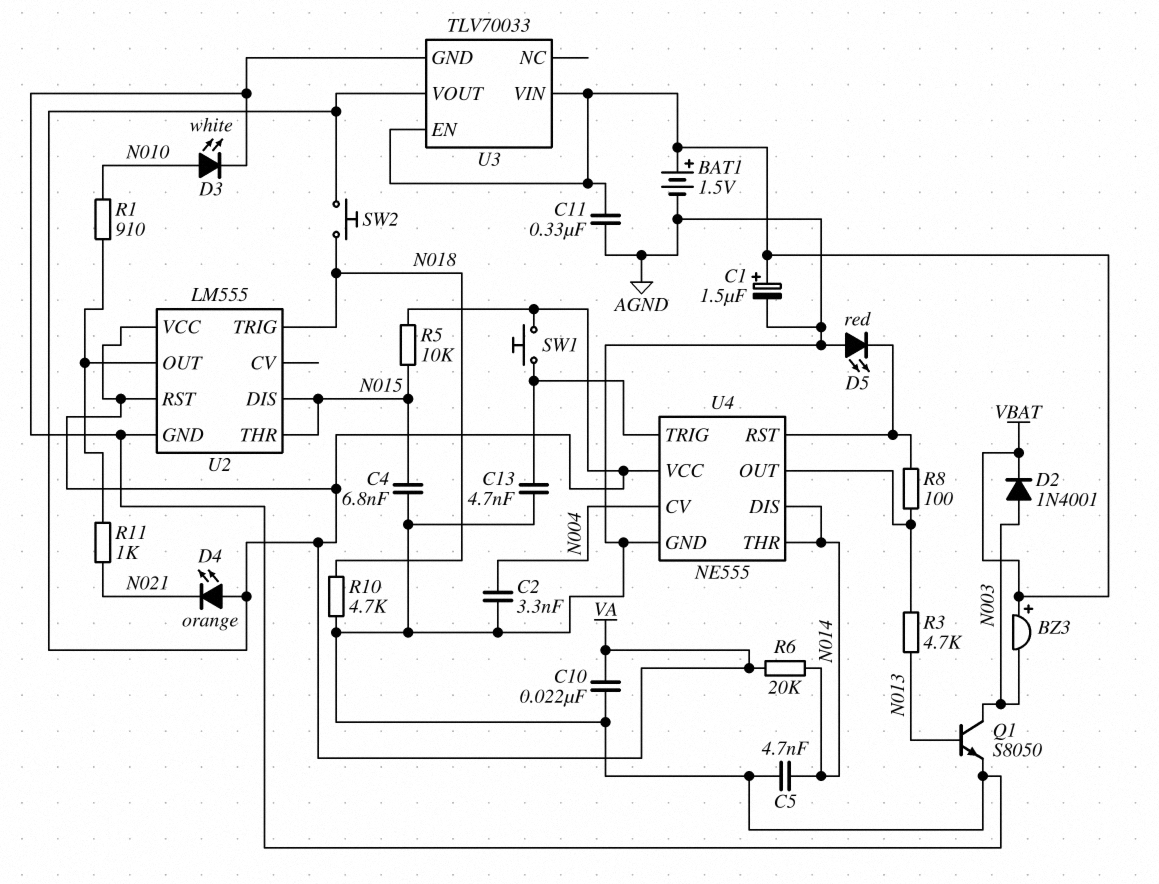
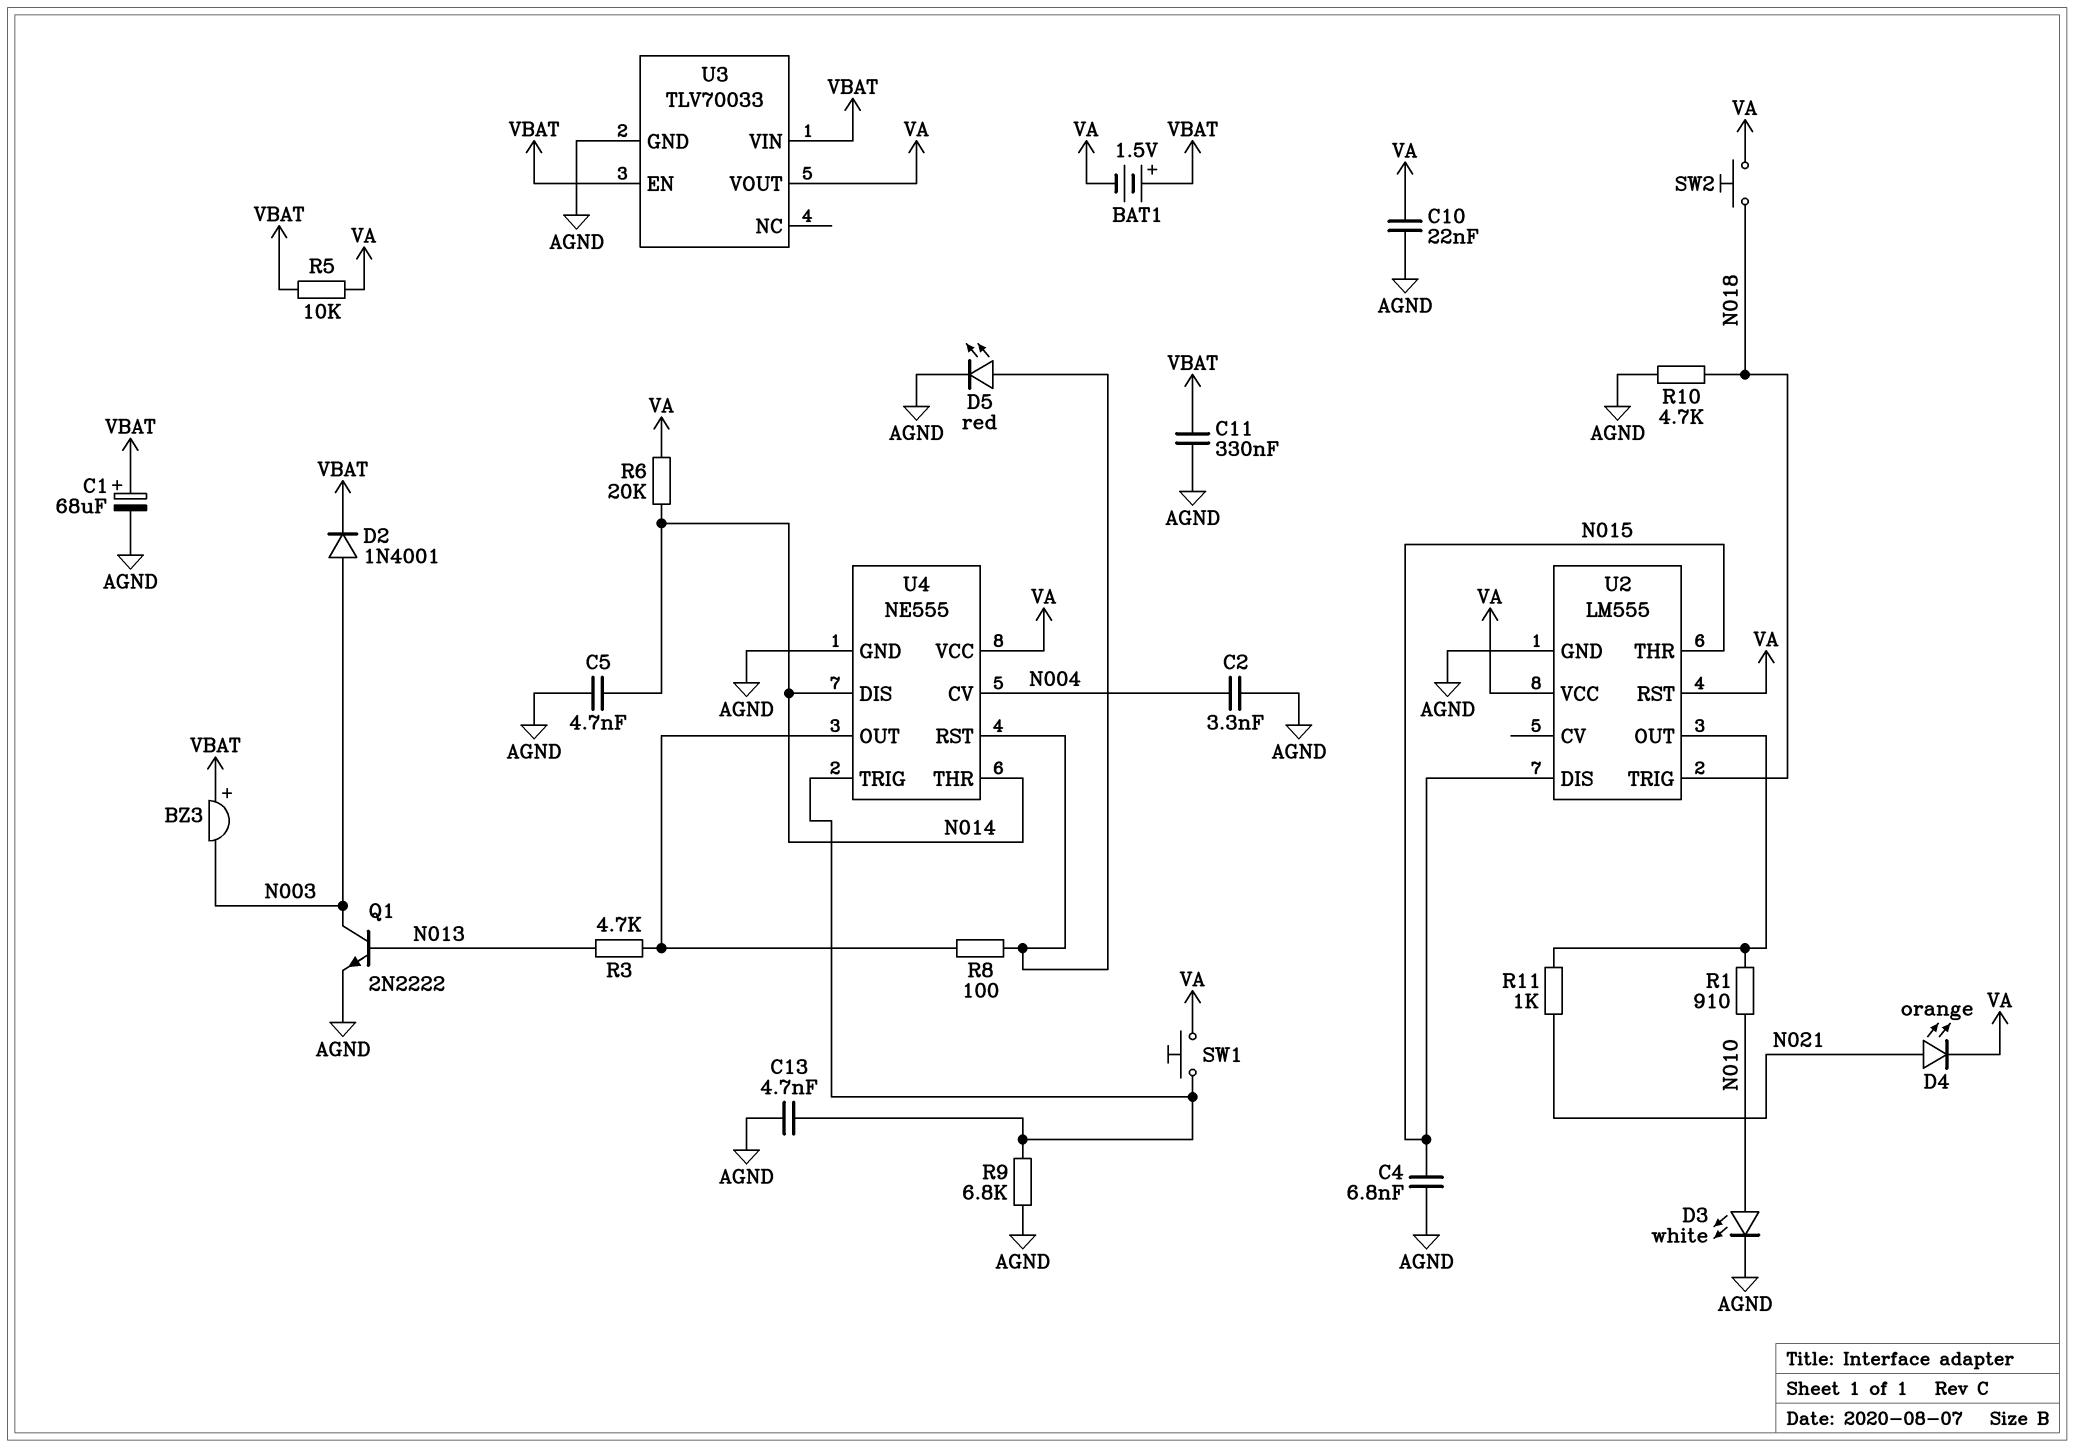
BAT1: 1.5V (plus VBAT, minus AGND) -> 1.5V (plus VBAT, minus VA)
C1: 1.5uF (plus VBAT, minus AGND) -> 68uF (plus VBAT, minus AGND)
D4: LED orange (A VA, K N021) -> LED orange (A N021, K VA)
D5: LED red (A AGND, K U4/RST) -> LED red (A U4/RST, K AGND)
Q1: NPN S8050 (B N013, C N003, E AGND) -> NPN 2N2222 (B N013, C N003, E AGND)
R5: 10k (N015, VA) -> 10k (VA, VBAT)
R9: none -> 6.8k (AGND, U4/TRIG)

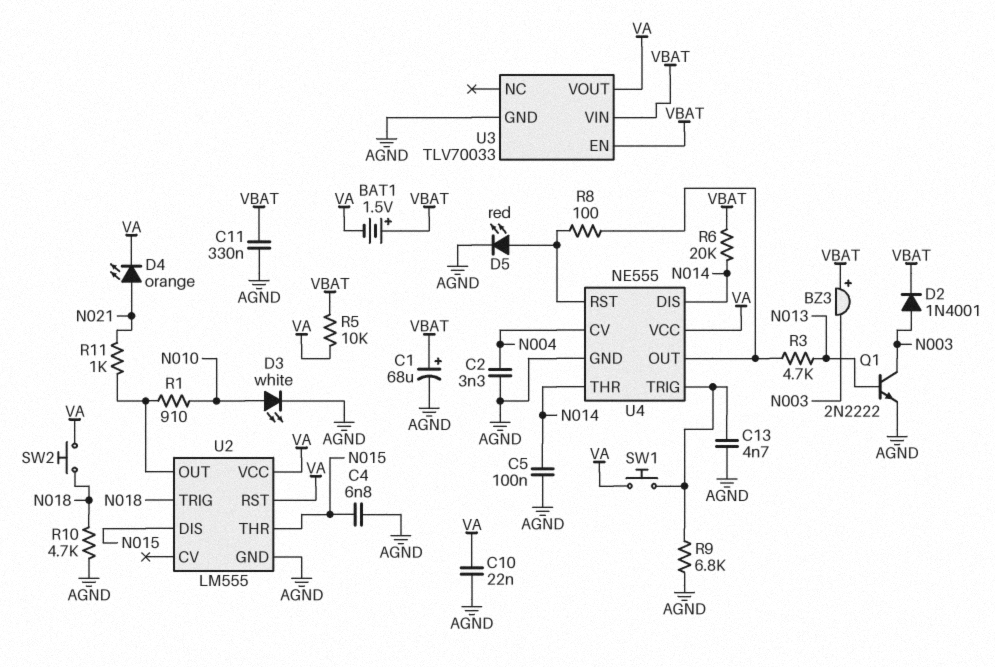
C5: 4.7nF (AGND, N014) -> 100nF (AGND, N014)
R6: 20k (N014, VA) -> 20k (N014, VBAT)

